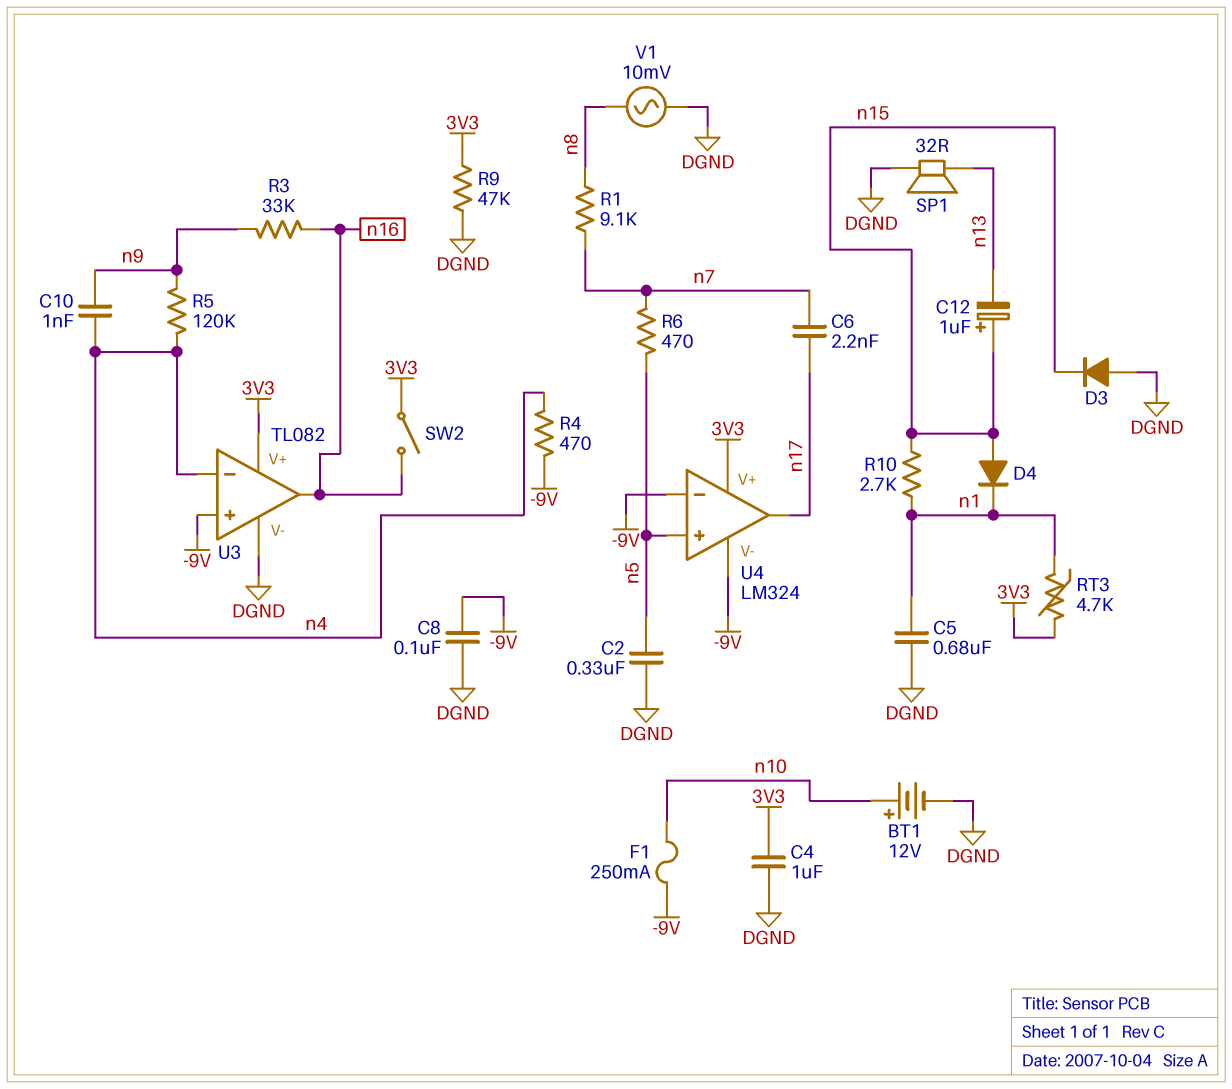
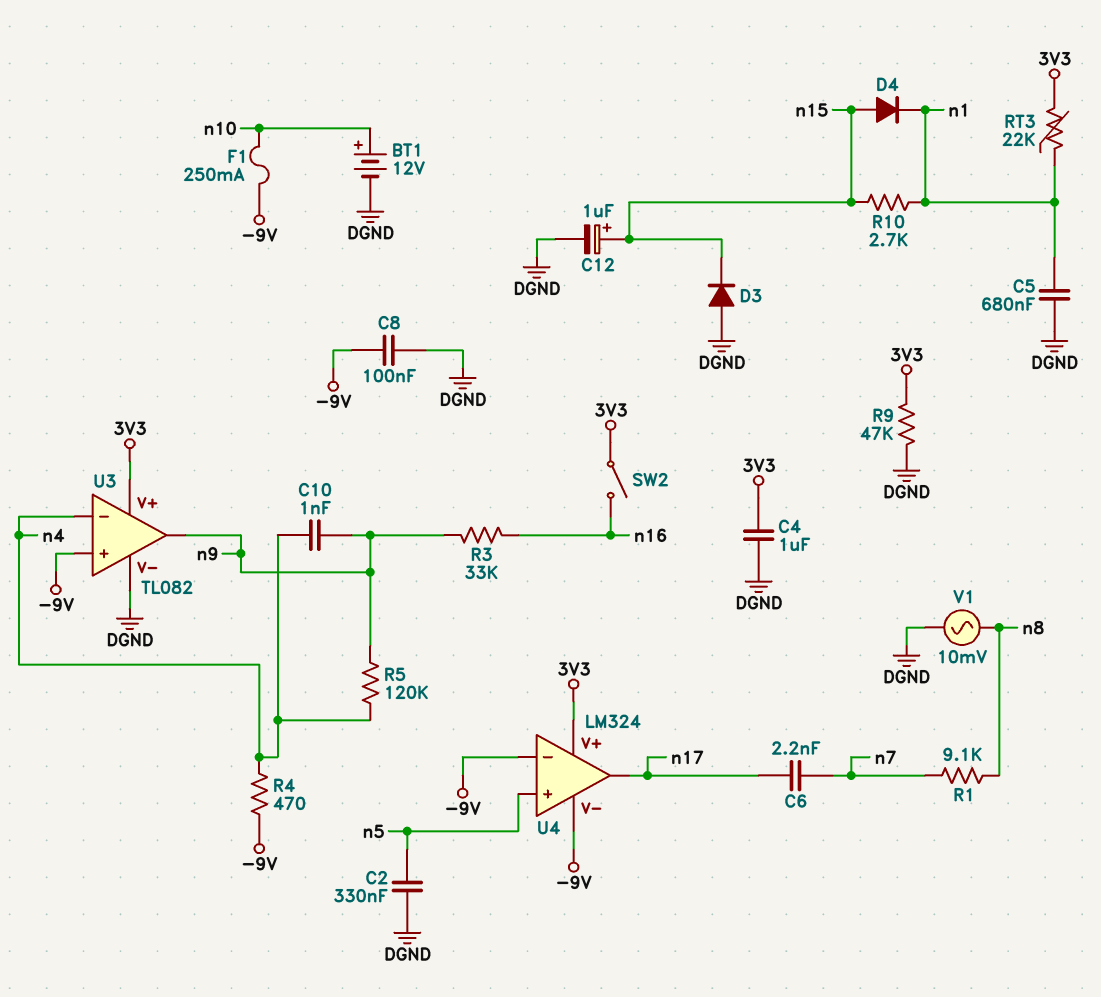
C12: 1uF (plus n15, minus n13) -> 1uF (plus n15, minus DGND)
R6: 470 (n5, n7) -> none
RT3: 4.7k (3V3, n1) -> 22k (3V3, n1)
SP1: speaker 32R (DGND, n13) -> none
U3 pin out: n16 -> n9

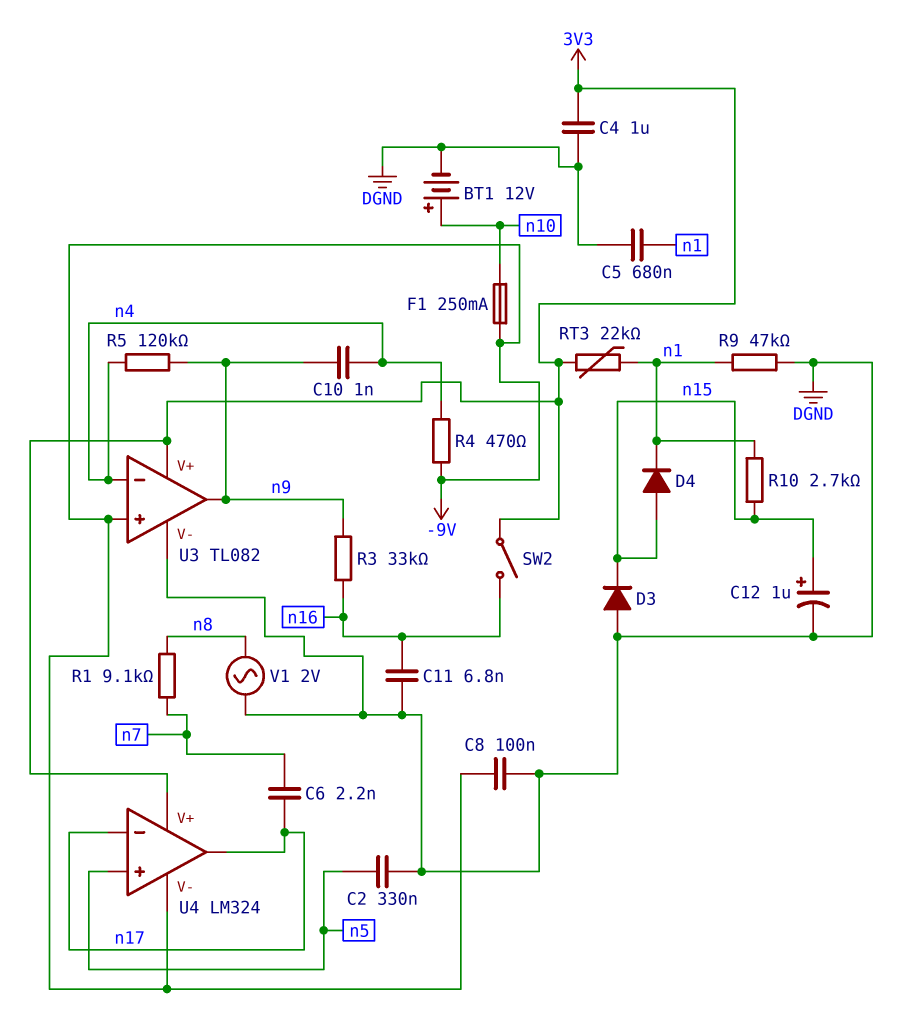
C11: none -> 6.8nF (DGND, n16)
R9: 47k (3V3, DGND) -> 47k (DGND, n1)
U4 pin in-: -9V -> n17
V1: AC 10mV (DGND, n8) -> AC 2V (DGND, n8)

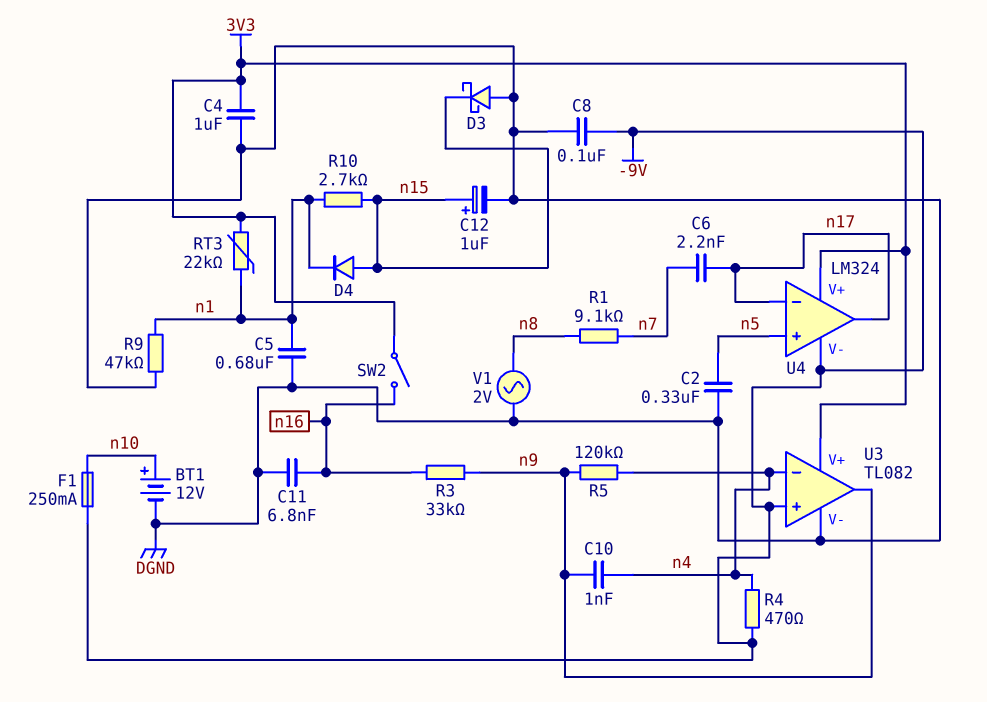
D3: diode (A DGND, K n15) -> schottky (A DGND, K n15)

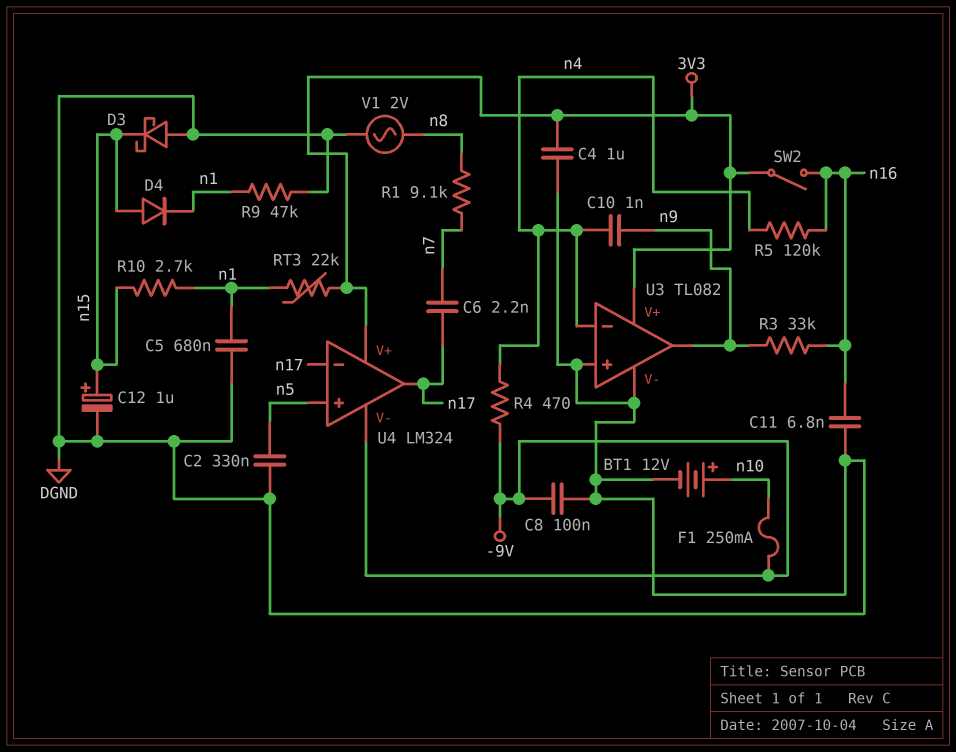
R5: 120k (n4, n9) -> 120k (n4, n16)
U3 pin in+: -9V -> DGND

